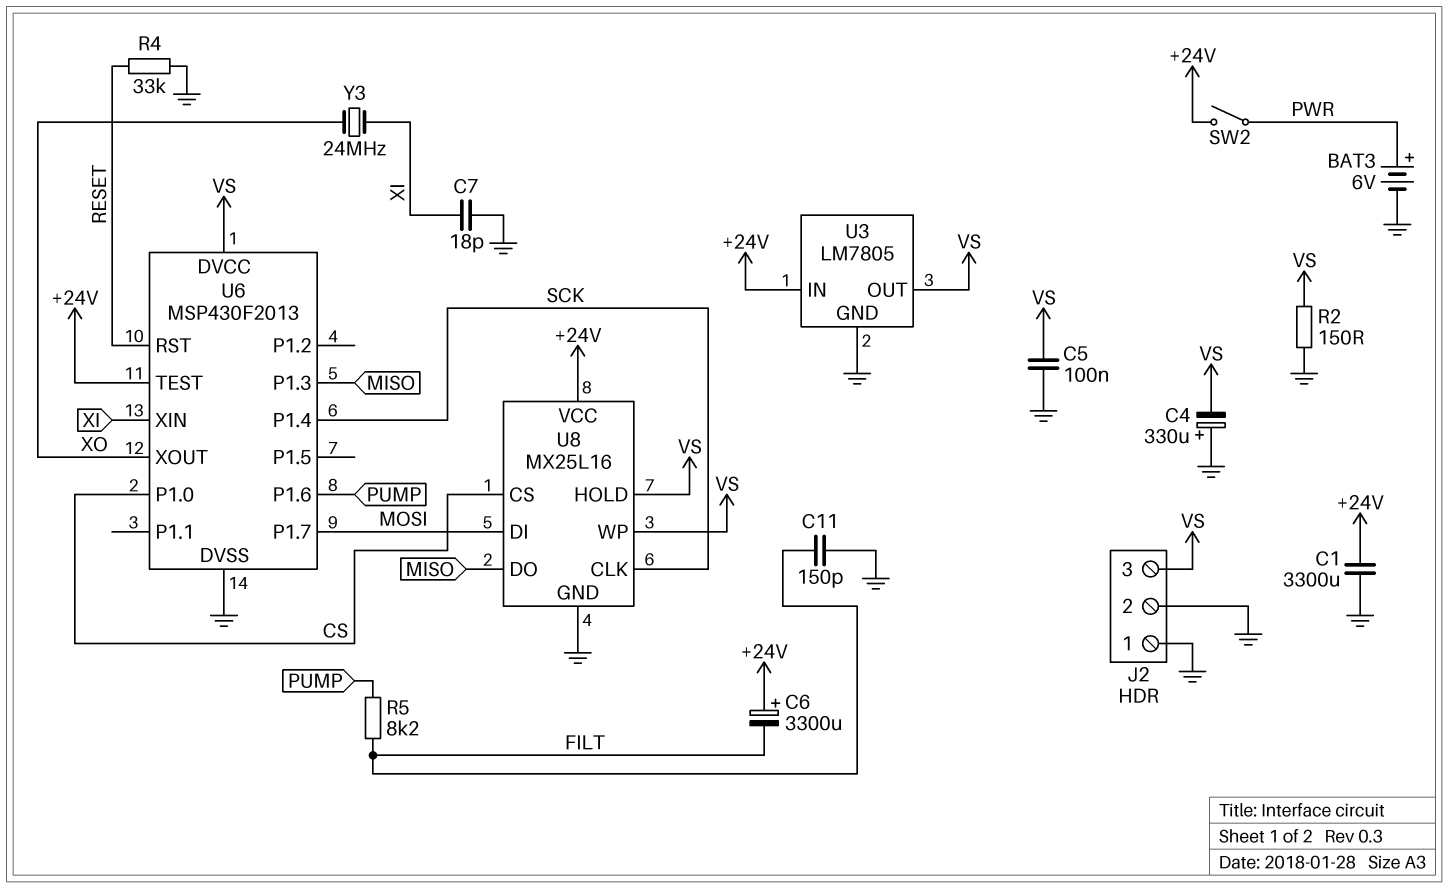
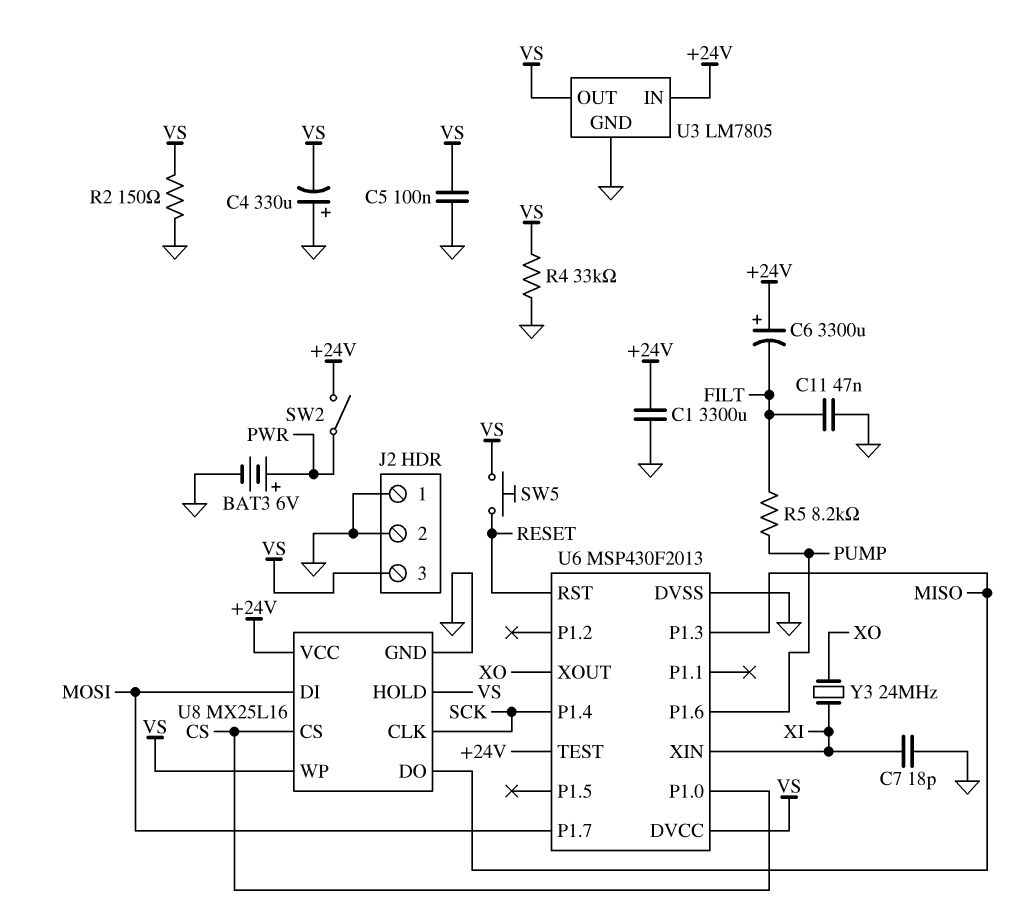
C11: 150pF (FILT, GND) -> 47nF (FILT, GND)
R4: 33k (GND, RESET) -> 33k (GND, VS)
SW5: none -> button (RESET, VS)

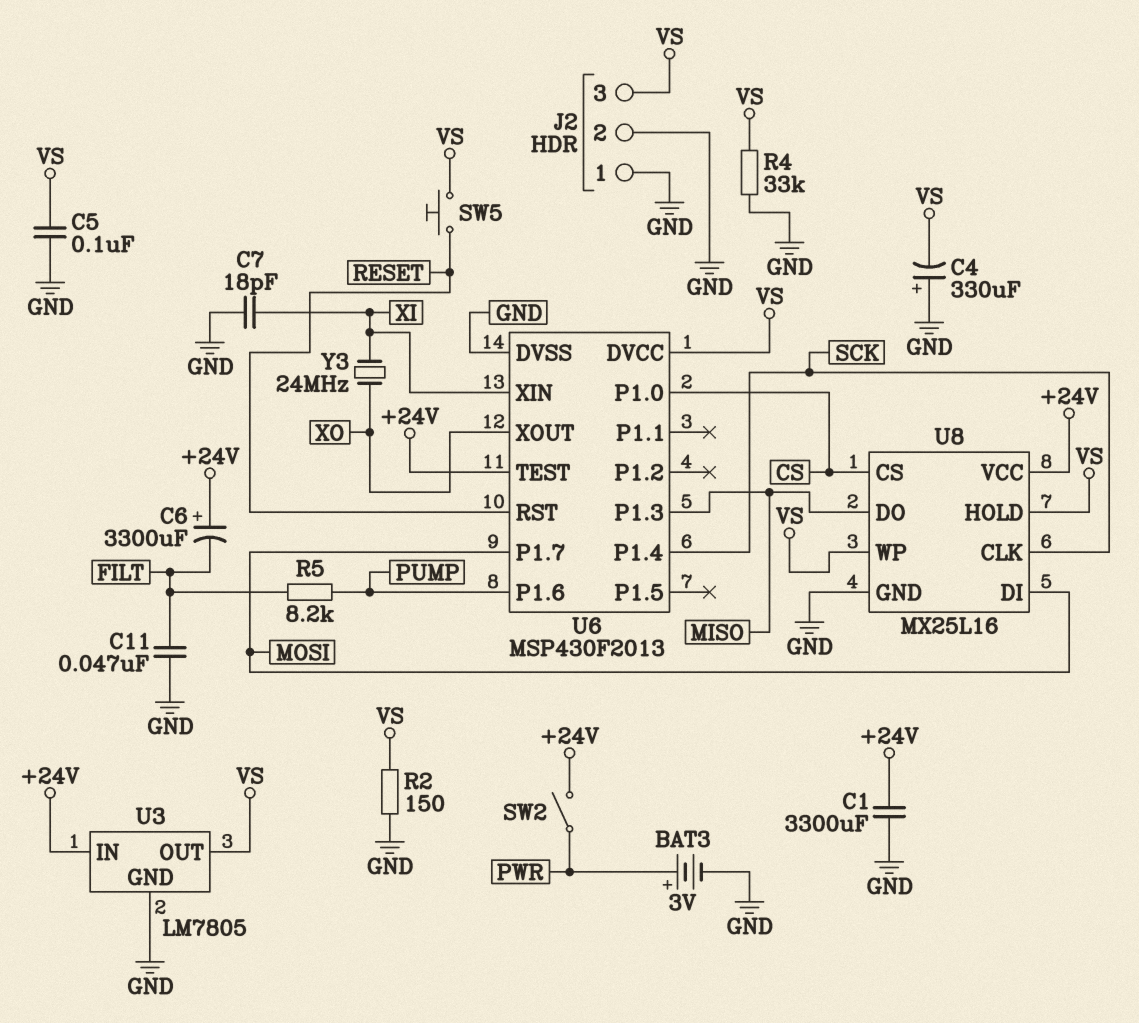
BAT3: 6V (plus PWR, minus GND) -> 3V (plus PWR, minus GND)

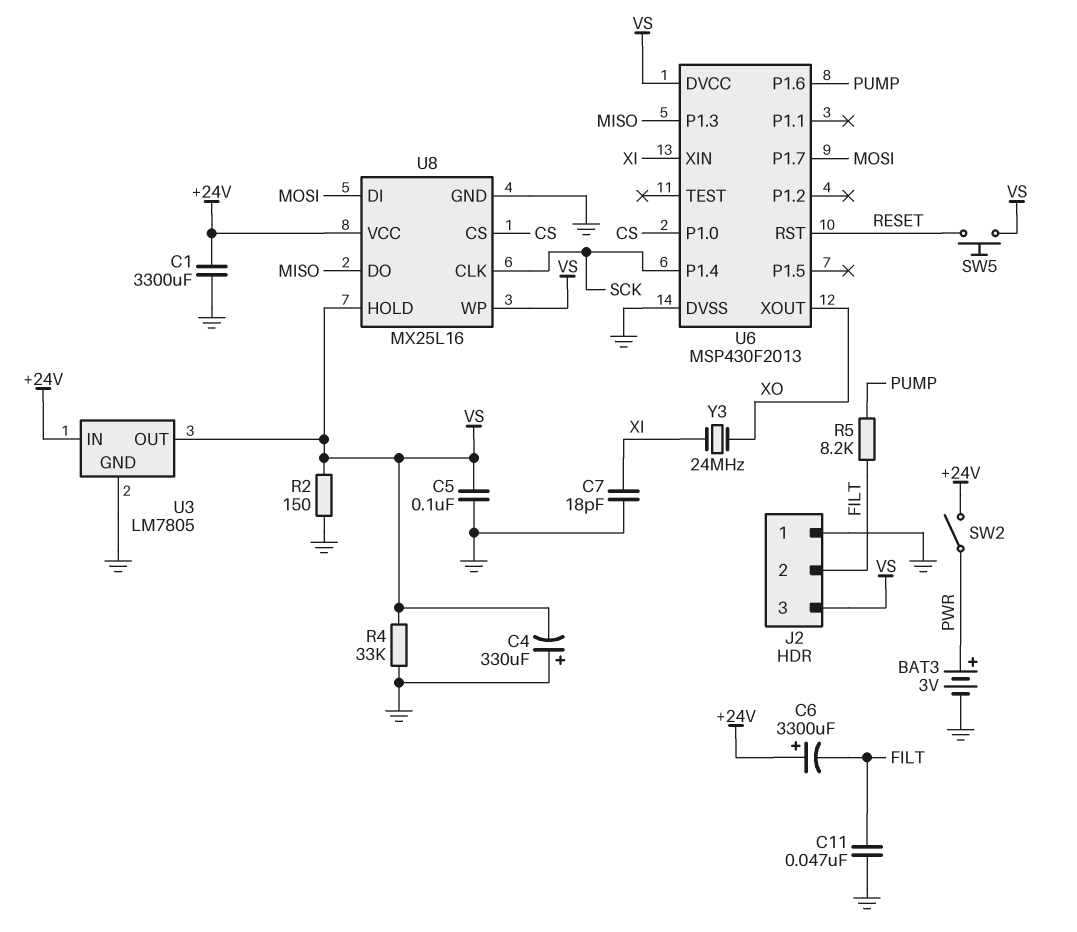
J2 pin 2: GND -> FILT
U6 pin TEST: +24V -> none

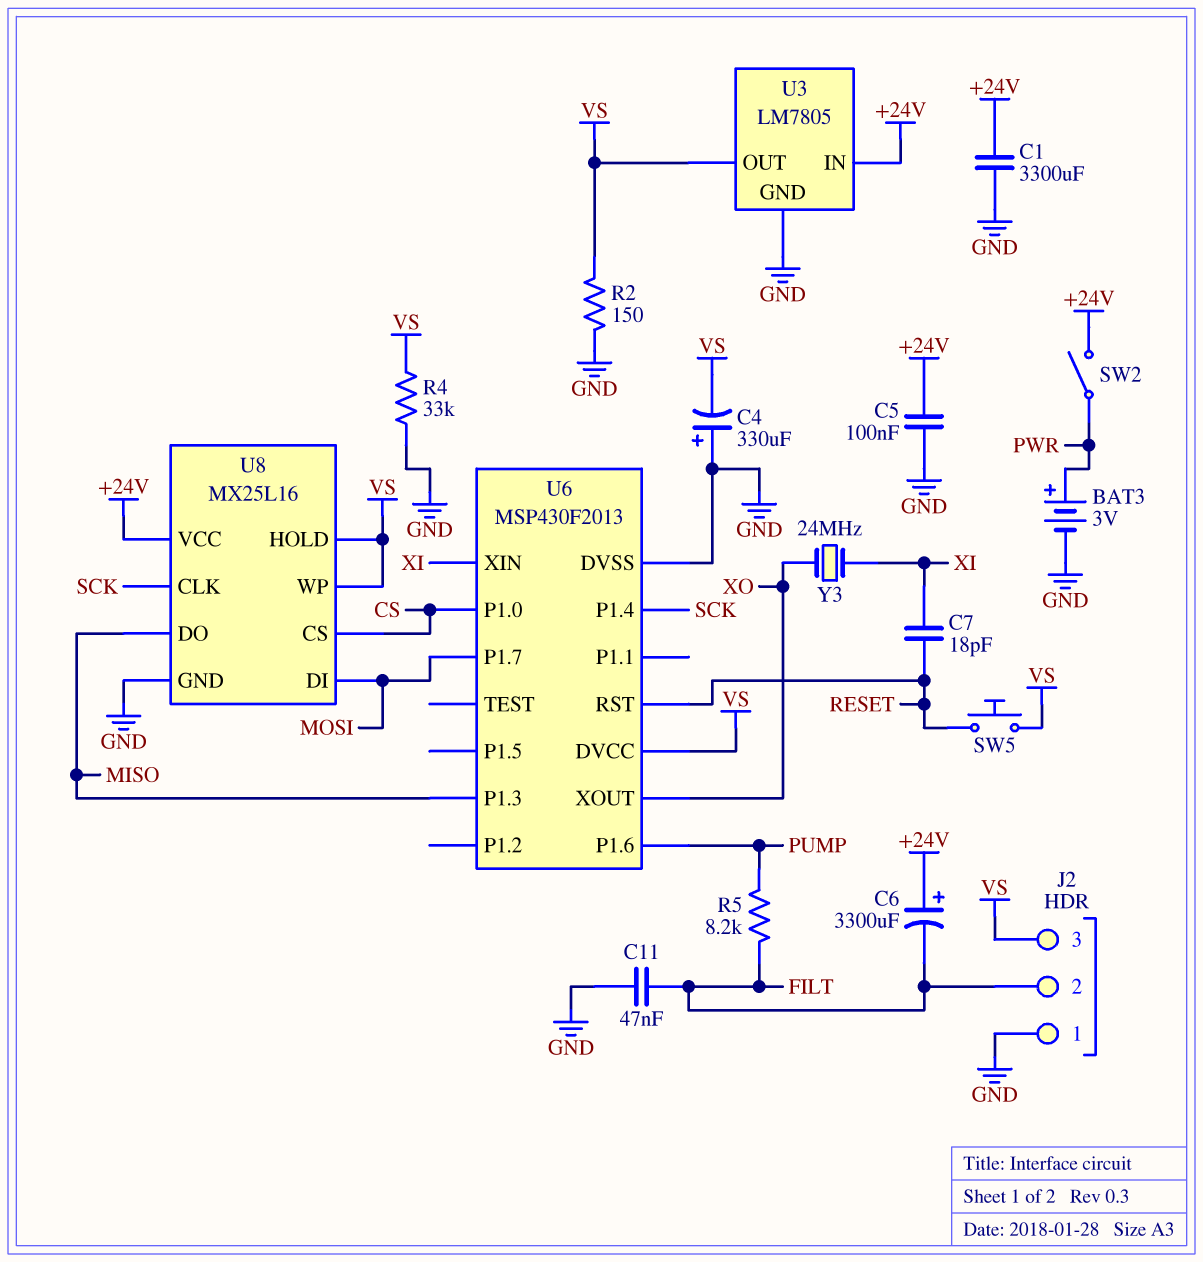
C5: 100nF (GND, VS) -> 100nF (+24V, GND)
C7: 18pF (GND, XI) -> 18pF (RESET, XI)

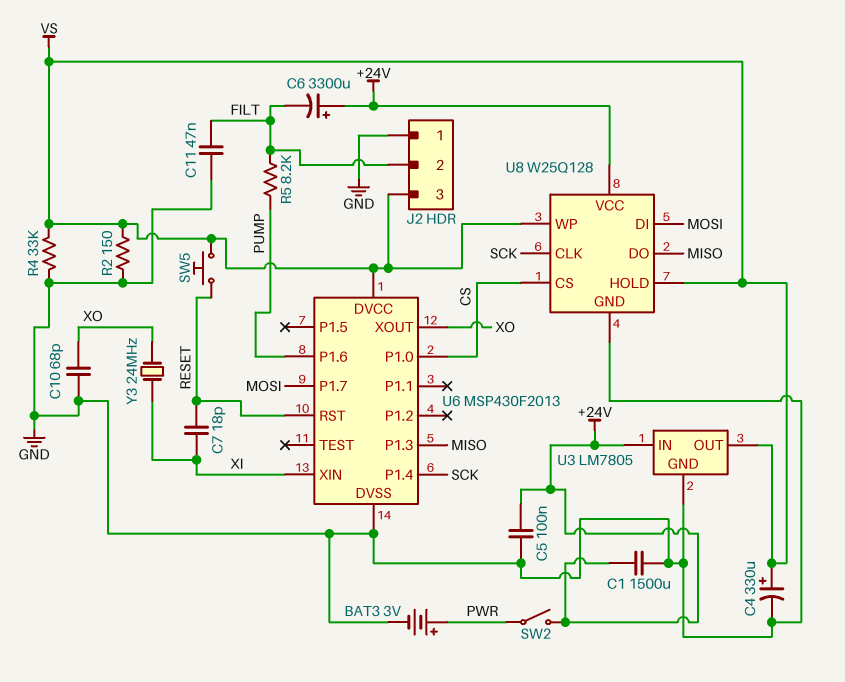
C1: 3300uF (+24V, GND) -> 1500uF (+24V, GND)
C4: 330uF (plus GND, minus VS) -> 330uF (plus VS, minus GND)
C10: none -> 68pF (GND, XO)
U8: MX25L16 -> W25Q128

